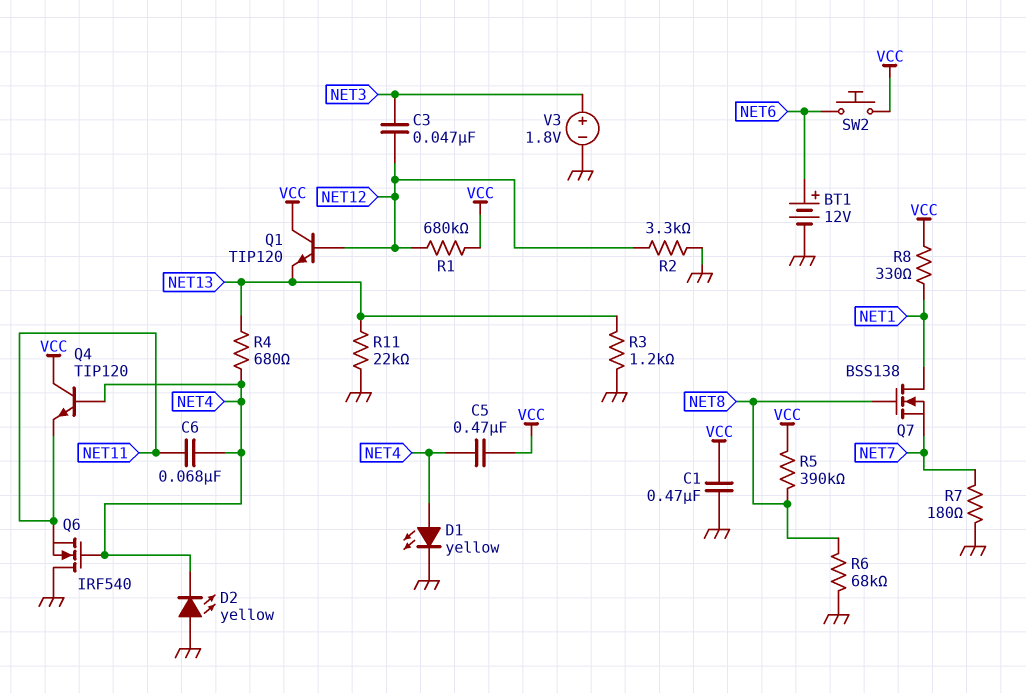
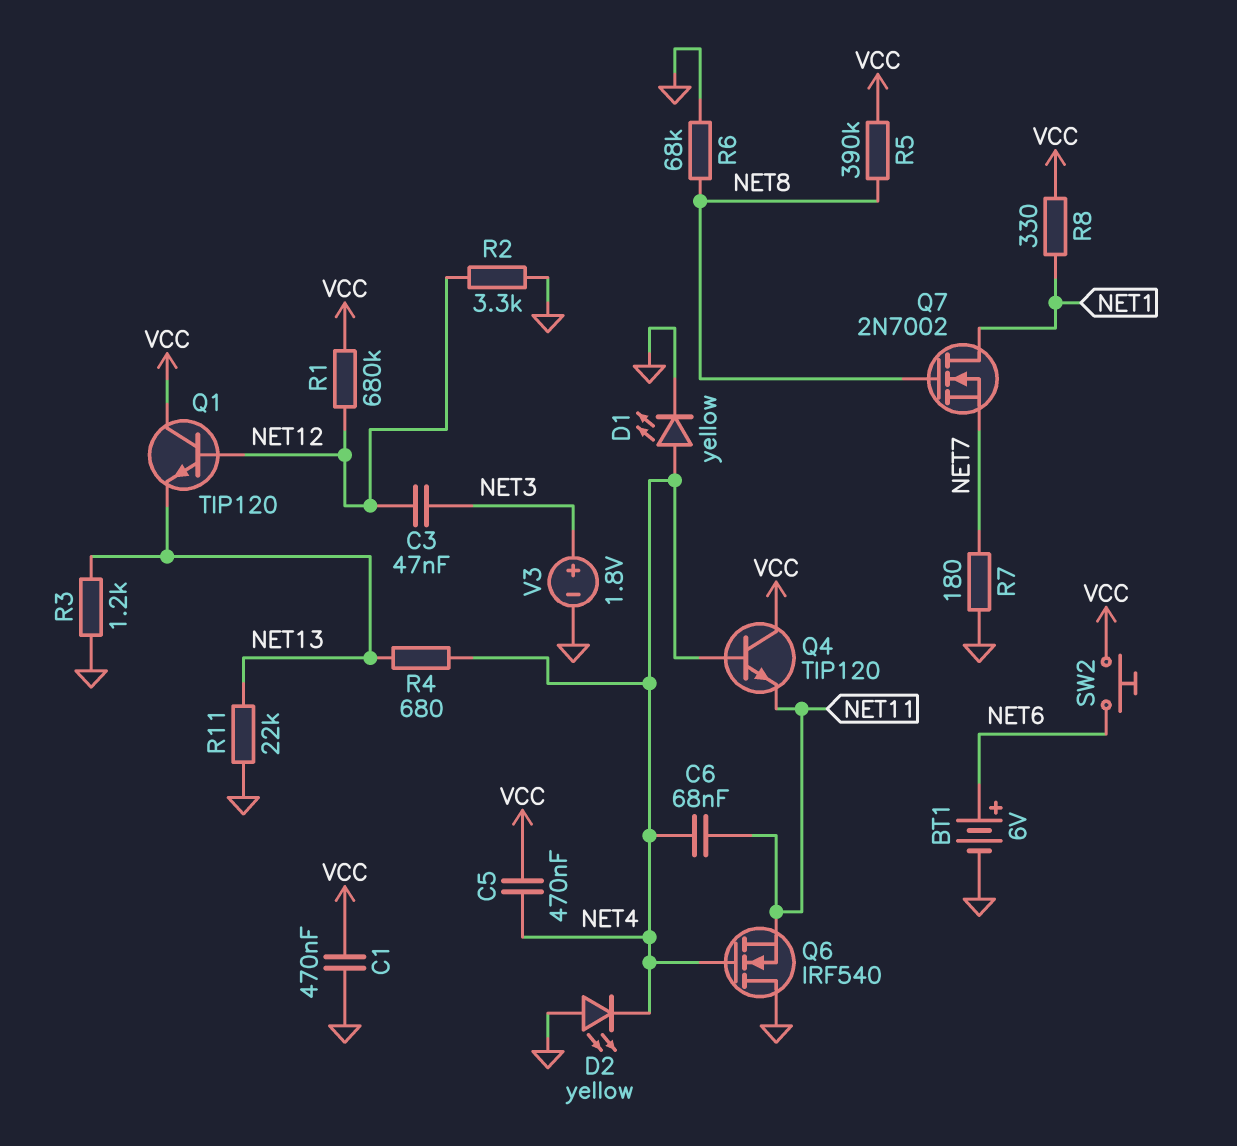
BT1: 12V (plus NET6, minus GND) -> 6V (plus NET6, minus GND)
Q7: NMOS BSS138 (G NET8, D NET1, S NET7) -> NMOS 2N7002 (G NET8, D NET1, S NET7)

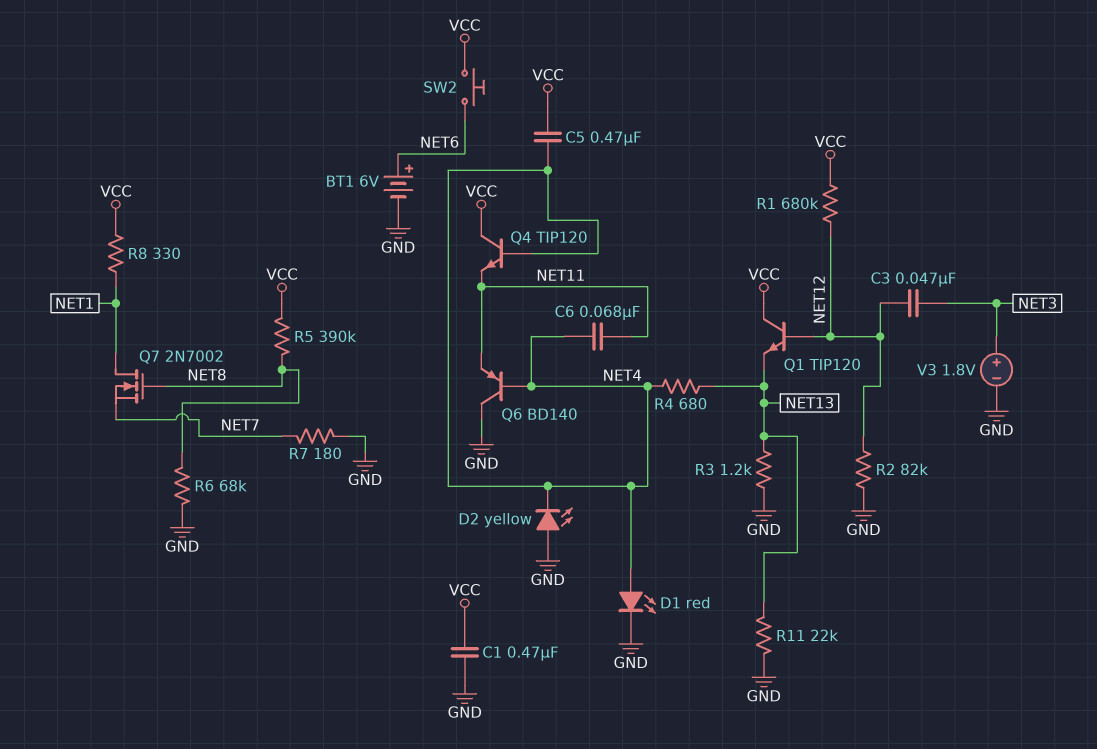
D1: LED yellow (A NET4, K GND) -> LED red (A NET4, K GND)
Q6: NMOS IRF540 (G NET4, D GND, S NET11) -> PNP BD140 (B NET4, C GND, E NET11)
R2: 3.3k (GND, NET12) -> 82k (GND, NET12)

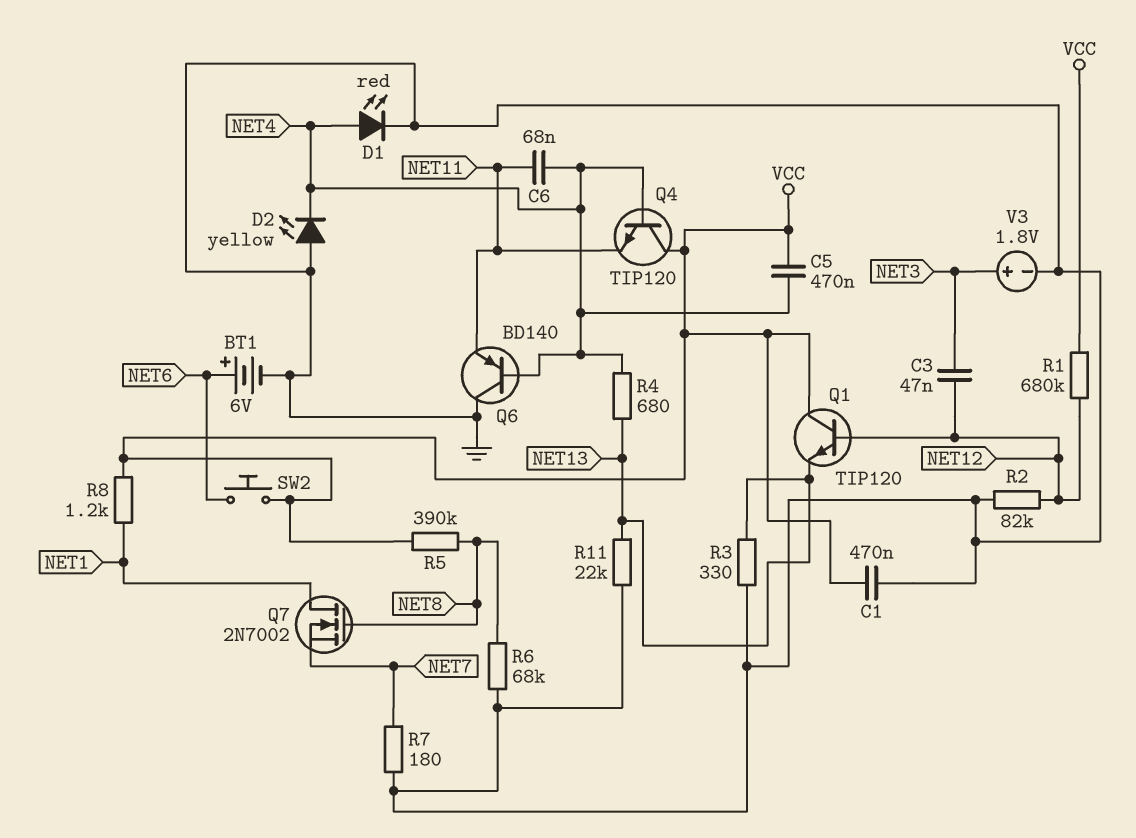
R3: 1.2k (GND, NET13) -> 330 (GND, NET13)
R8: 330 (NET1, VCC) -> 1.2k (NET1, VCC)

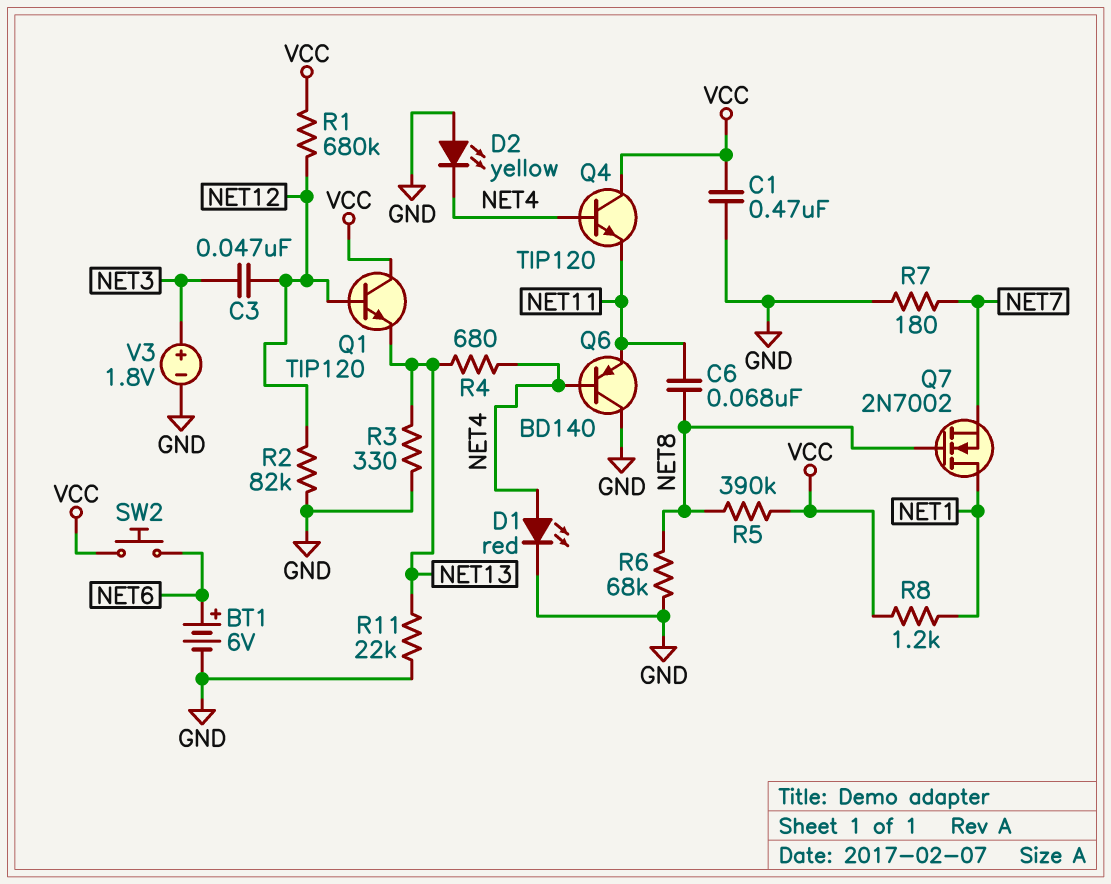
C5: 470nF (NET4, VCC) -> none
C6: 68nF (NET4, NET11) -> 68nF (NET8, NET11)

